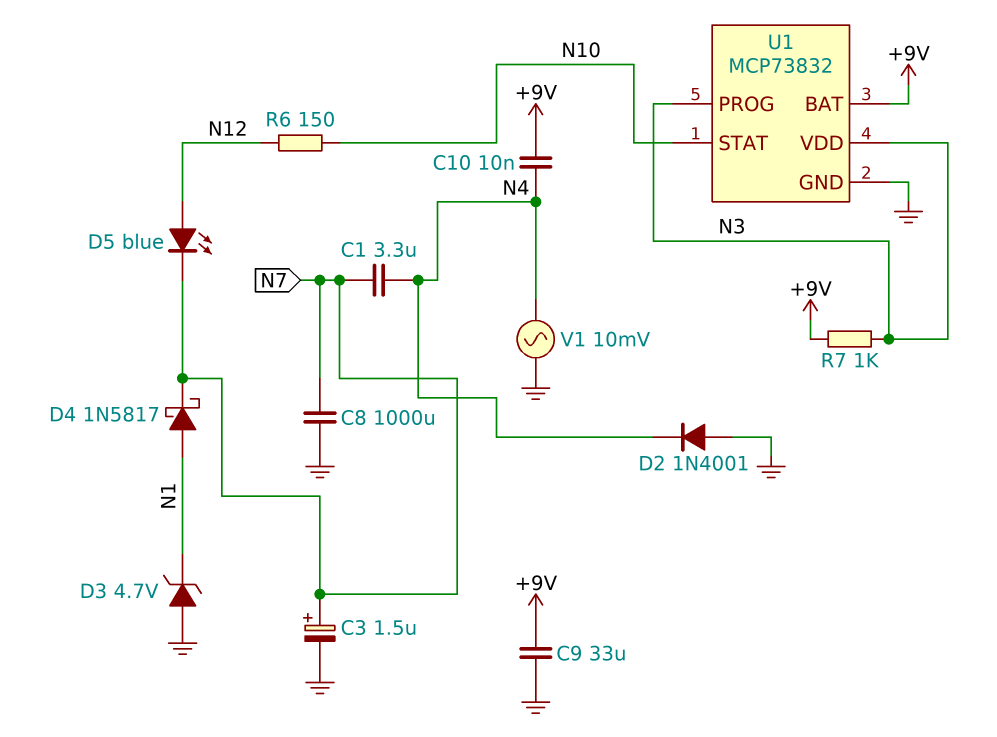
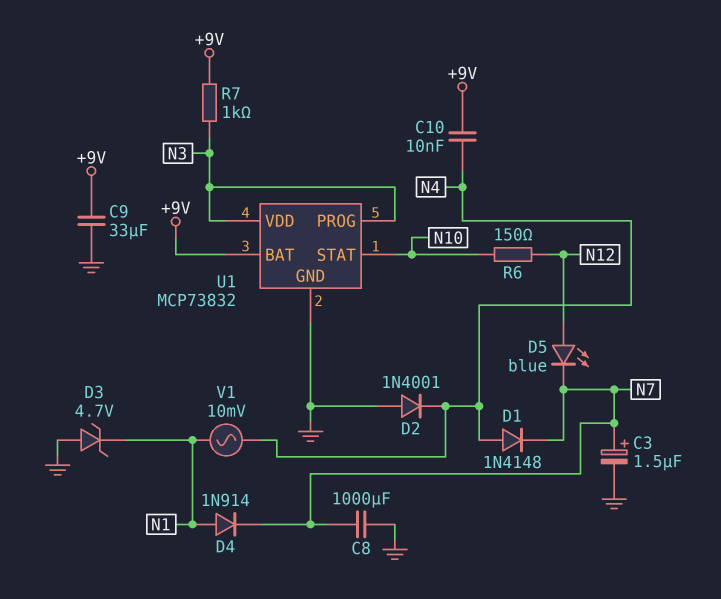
C1: 3.3uF (N4, N7) -> none
D1: none -> diode 1N4148 (A N4, K N7)
D4: schottky 1N5817 (A N1, K N7) -> diode 1N914 (A N1, K N7)
V1: AC 10mV (GND, N4) -> AC 10mV (N1, N4)

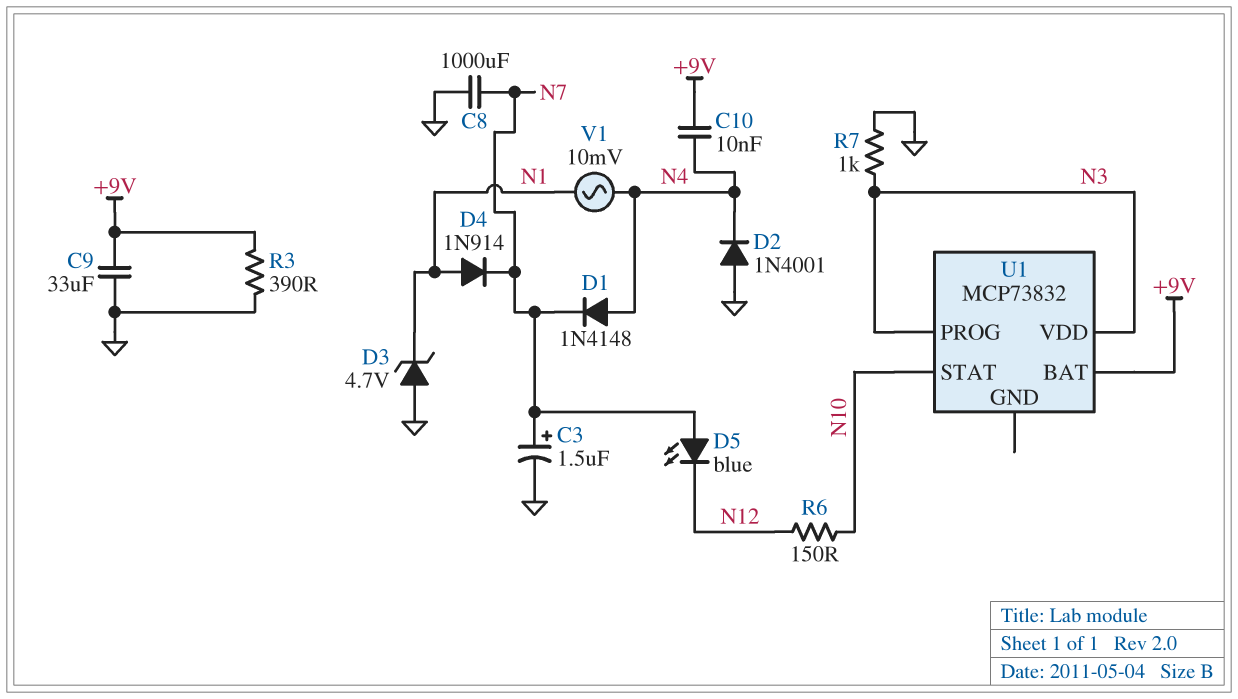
D5: LED blue (A N12, K N7) -> LED blue (A N7, K N12)
R3: none -> 390 (+9V, GND)
R7: 1k (+9V, N3) -> 1k (GND, N3)
U1 pin GND: GND -> none

